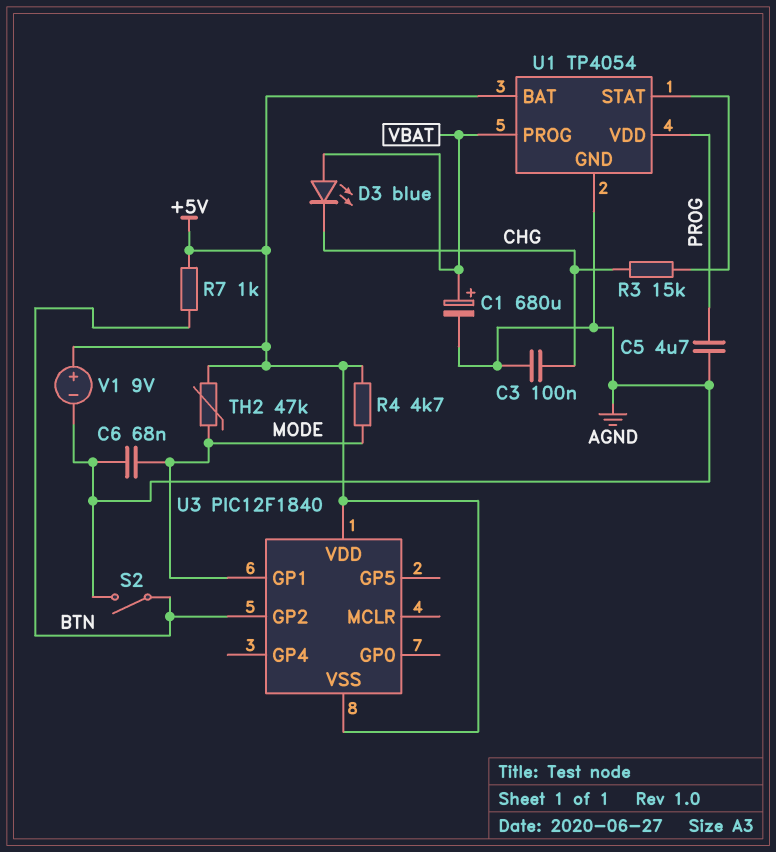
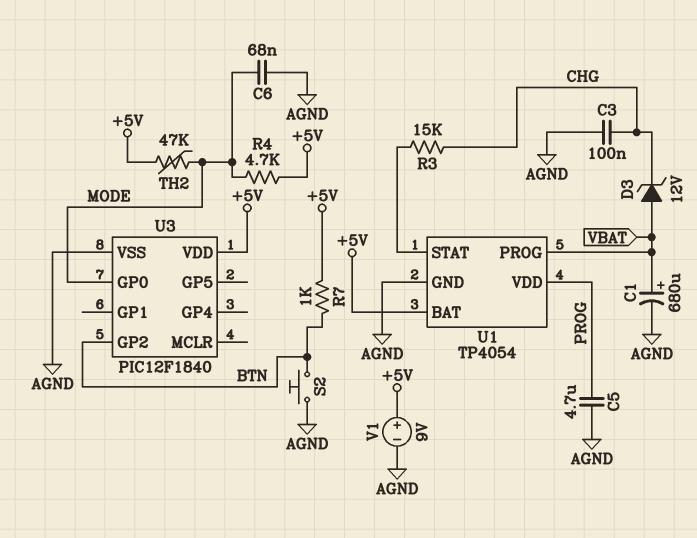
D3: LED blue (A VBAT, K CHG) -> zener 12V (A VBAT, K CHG)
S2: switch (AGND, BTN) -> button (AGND, BTN)
U3 pin GP0: none -> MODE
U3 pin GP1: MODE -> none
U3 pin VSS: +5V -> AGND

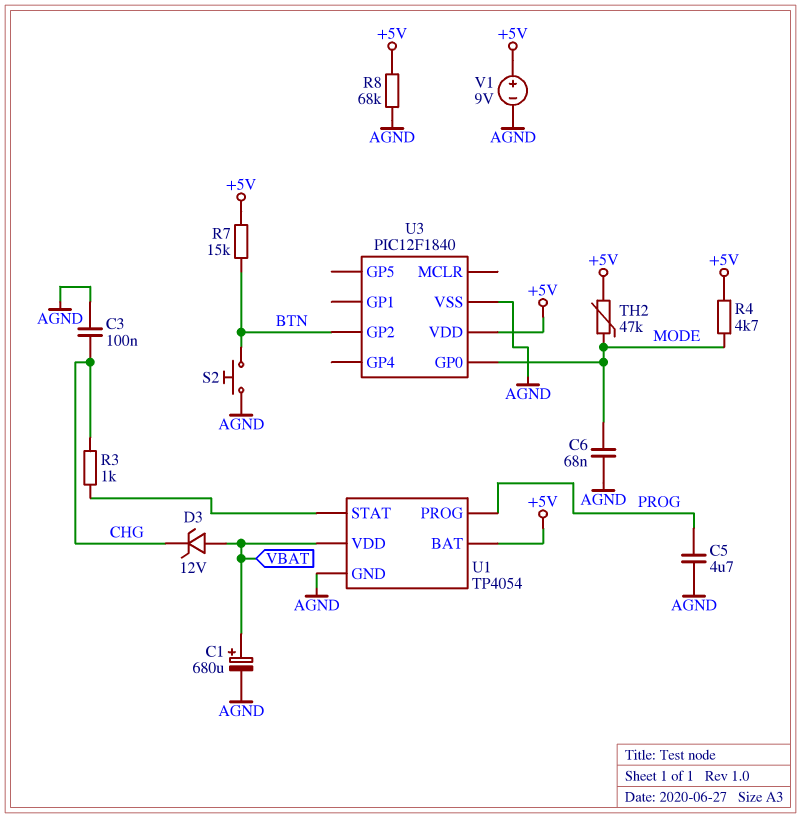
R3: 15k (CHG, U1/STAT) -> 1k (CHG, U1/STAT)
R7: 1k (+5V, BTN) -> 15k (+5V, BTN)
R8: none -> 68k (+5V, AGND)
U1 pin PROG: VBAT -> PROG
U1 pin VDD: PROG -> VBAT

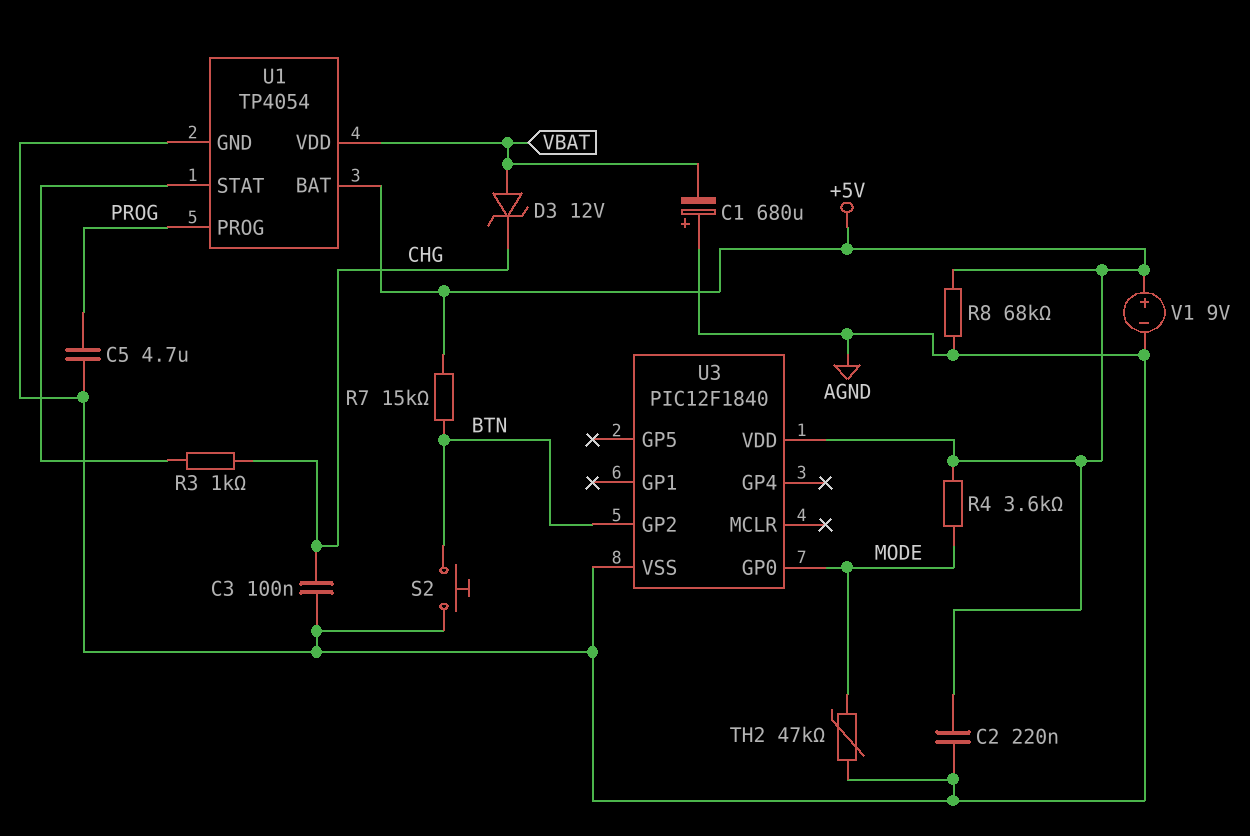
C1: 680uF (plus VBAT, minus AGND) -> 680uF (plus AGND, minus VBAT)
C2: none -> 220nF (+5V, AGND)
C6: 68nF (AGND, MODE) -> none
R4: 4.7k (+5V, MODE) -> 3.6k (+5V, MODE)
TH2: 47k (+5V, MODE) -> 47k (AGND, MODE)

